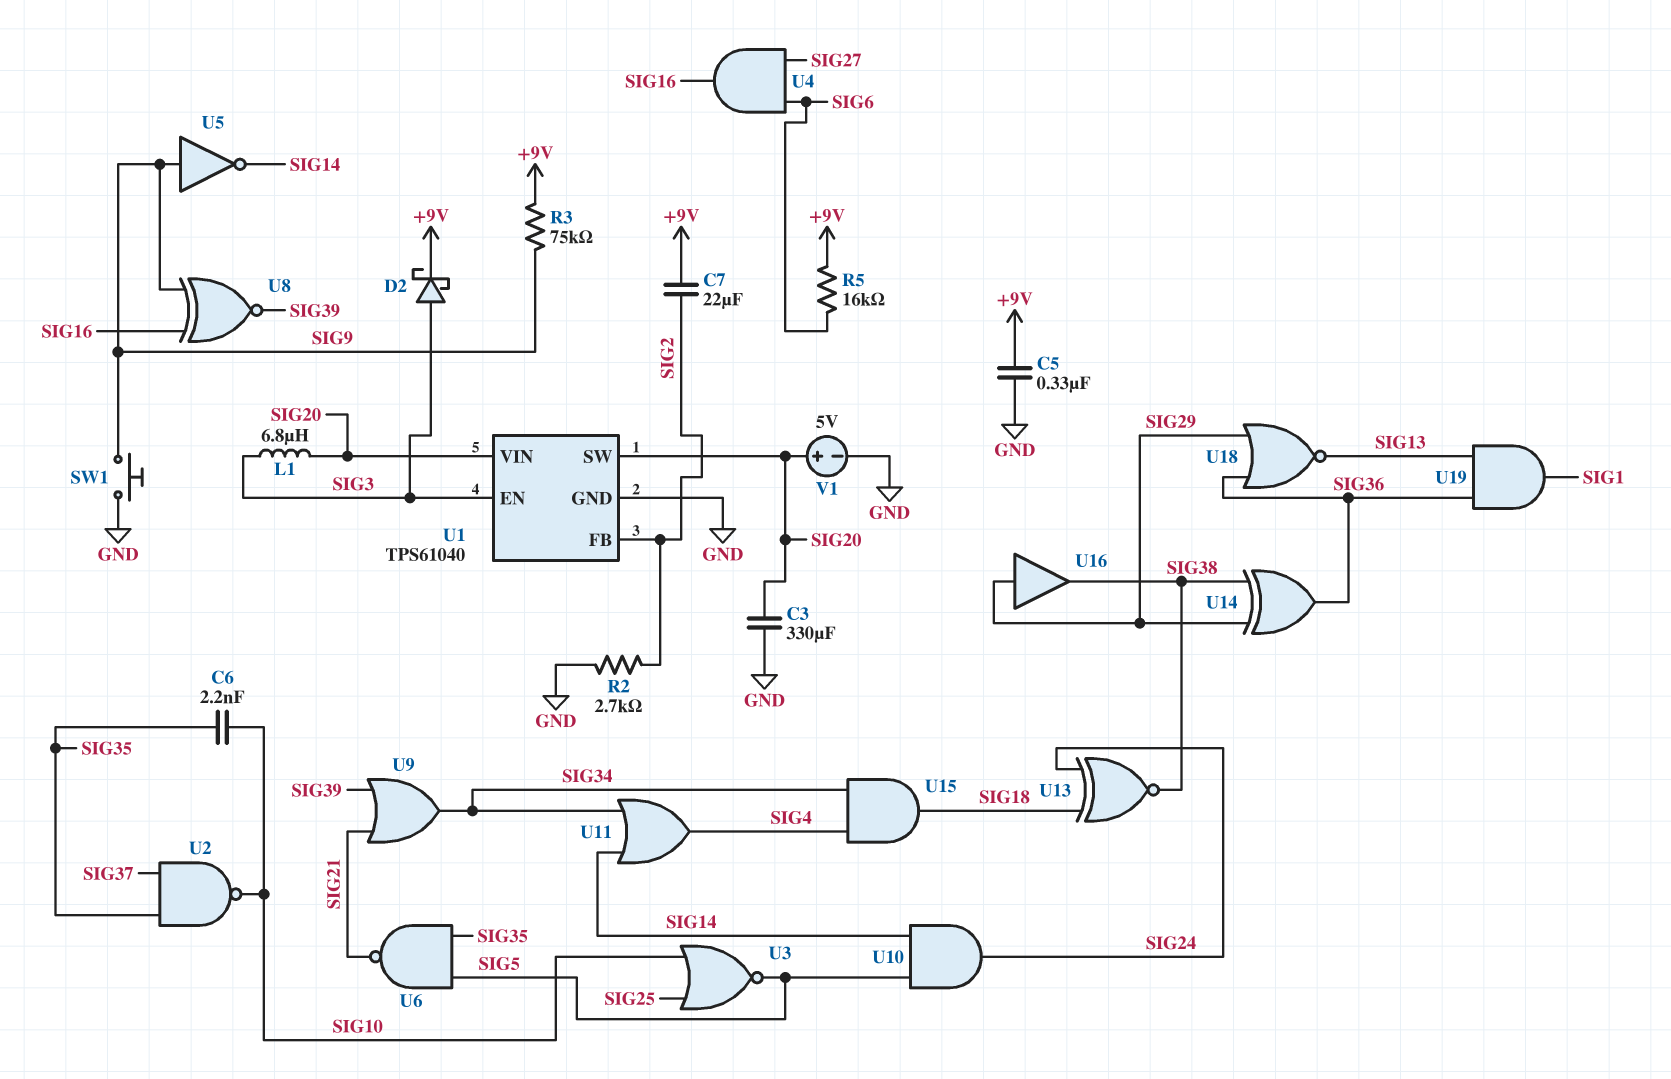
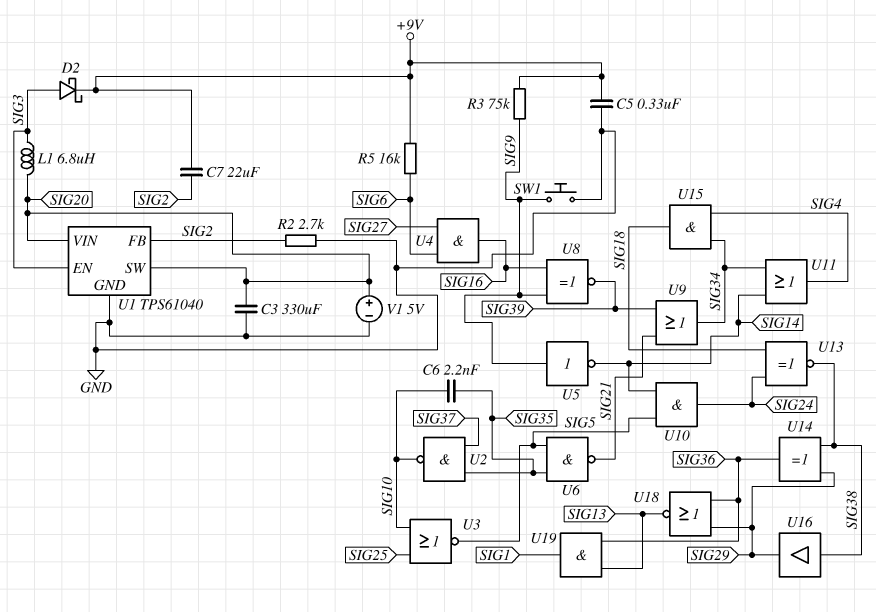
U16: buffer (in SIG29, out SIG38) -> buffer (in SIG38, out SIG29)

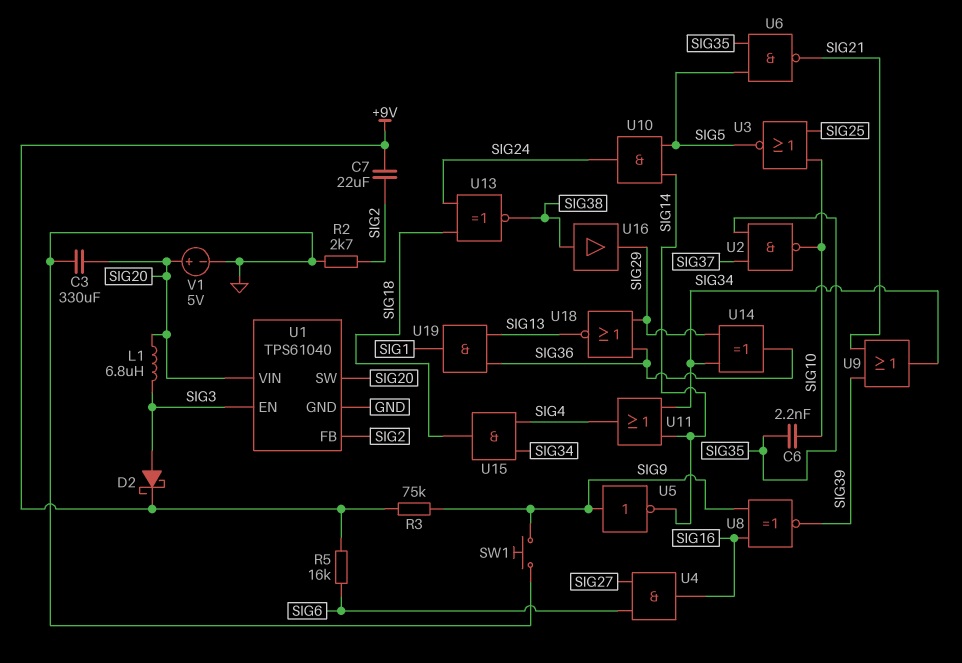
C5: 330nF (+9V, GND) -> none
U14: XOR (in SIG29, in SIG38, out SIG36) -> XOR (in SIG29, in SIG34, out SIG36)

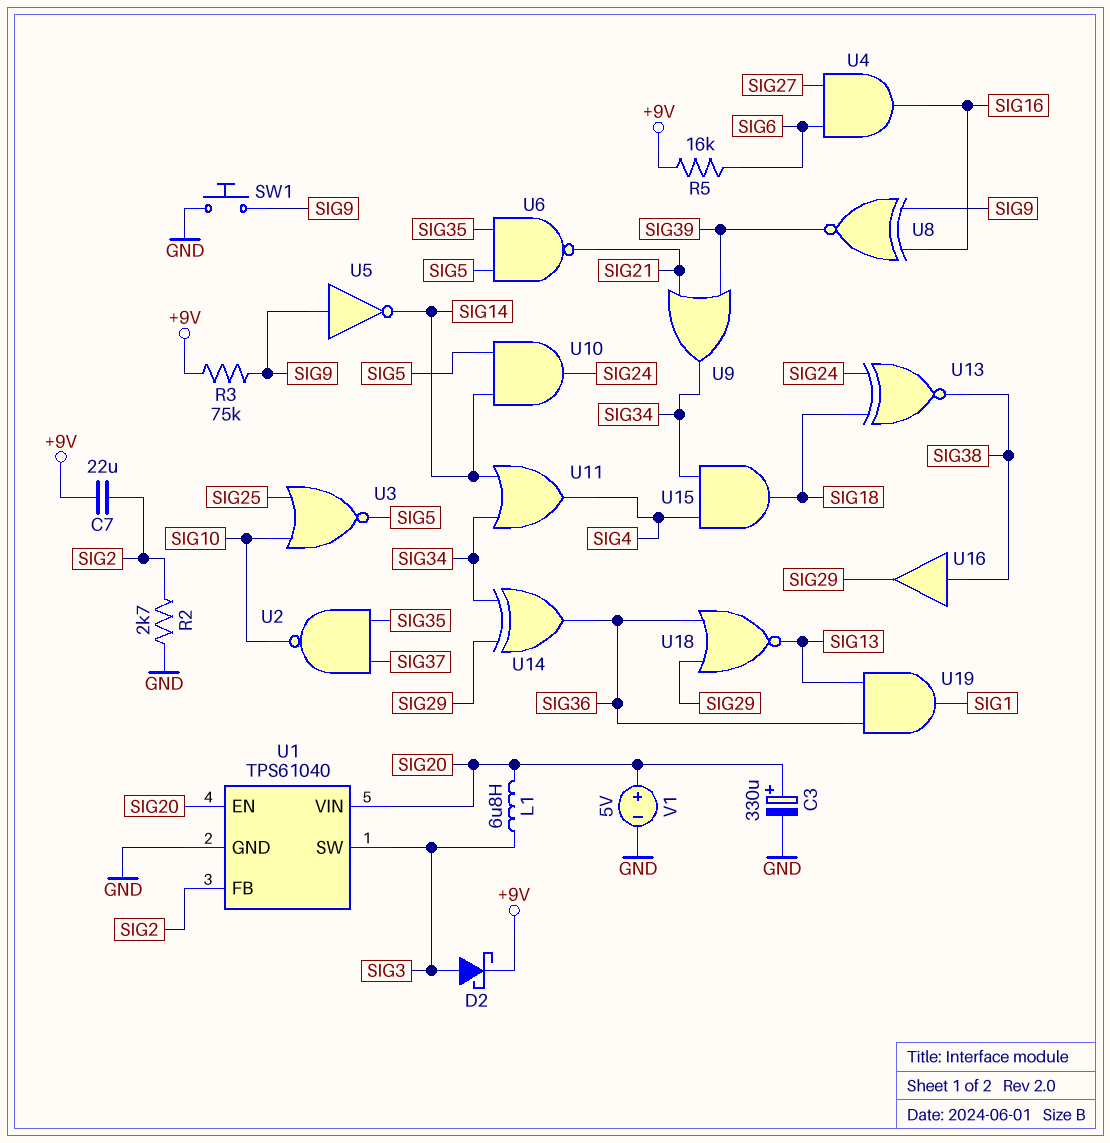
C3: 330uF (GND, SIG20) -> 330uF (plus SIG20, minus GND)
C6: 2.2nF (SIG10, SIG35) -> none
U1 pin EN: SIG3 -> SIG20
U1 pin SW: SIG20 -> SIG3

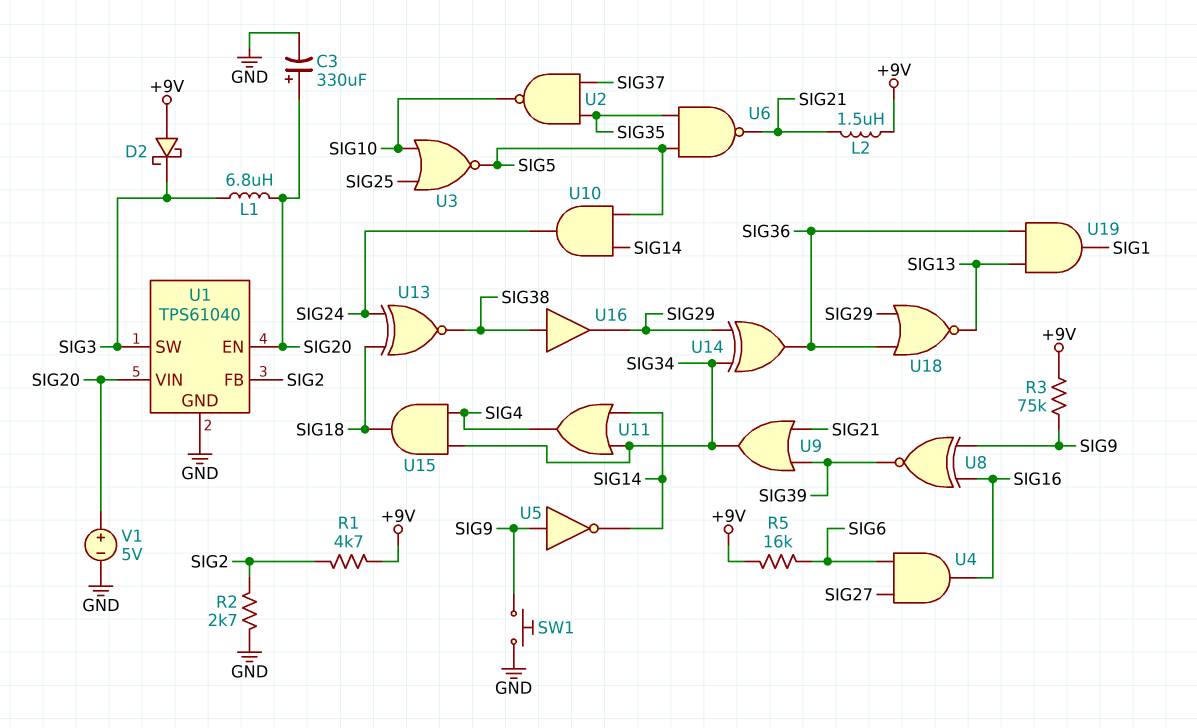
C7: 22uF (+9V, SIG2) -> none
D2: schottky (A SIG3, K +9V) -> schottky (A +9V, K SIG3)
L2: none -> 1.5uH (+9V, SIG21)
R1: none -> 4.7k (+9V, SIG2)

